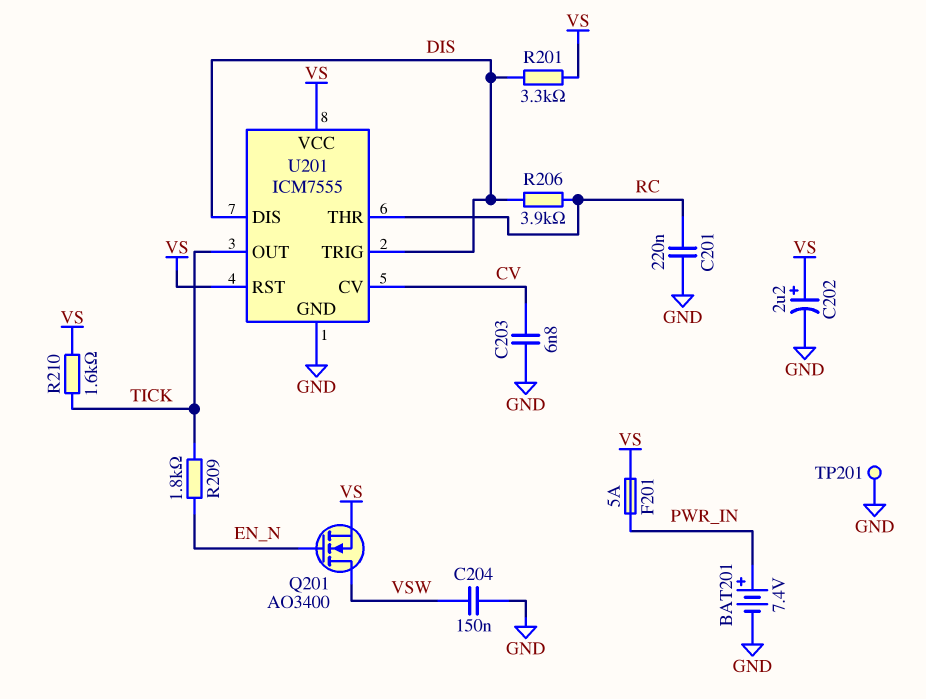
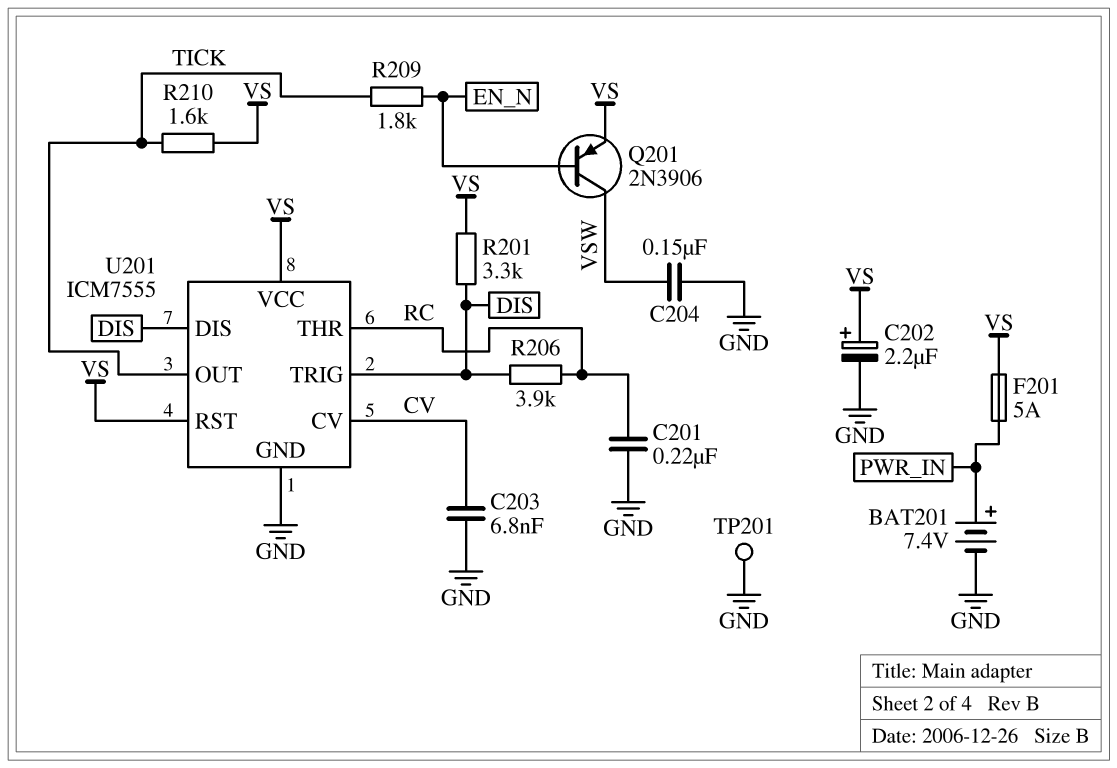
Q201: NMOS AO3400 (G EN_N, D VSW, S VS) -> PNP 2N3906 (B EN_N, C VSW, E VS)

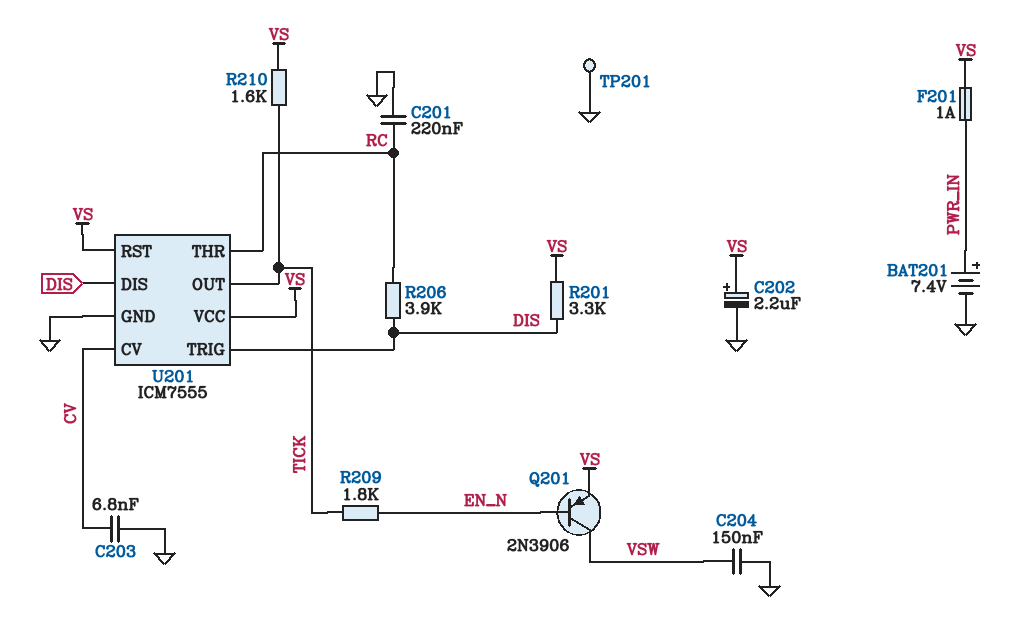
F201: 5A (PWR_IN, VS) -> 1A (PWR_IN, VS)

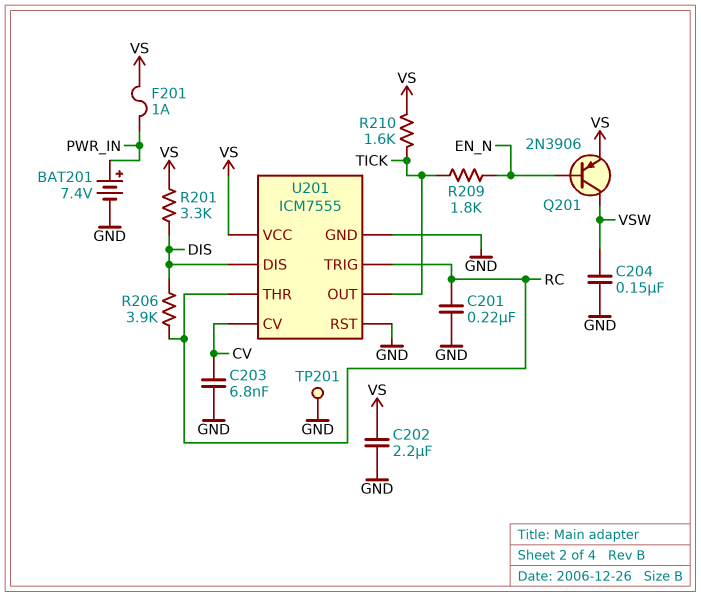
C202: 2.2uF (plus VS, minus GND) -> 2.2uF (GND, VS)
U201 pin RST: VS -> GND
U201 pin TRIG: DIS -> RC

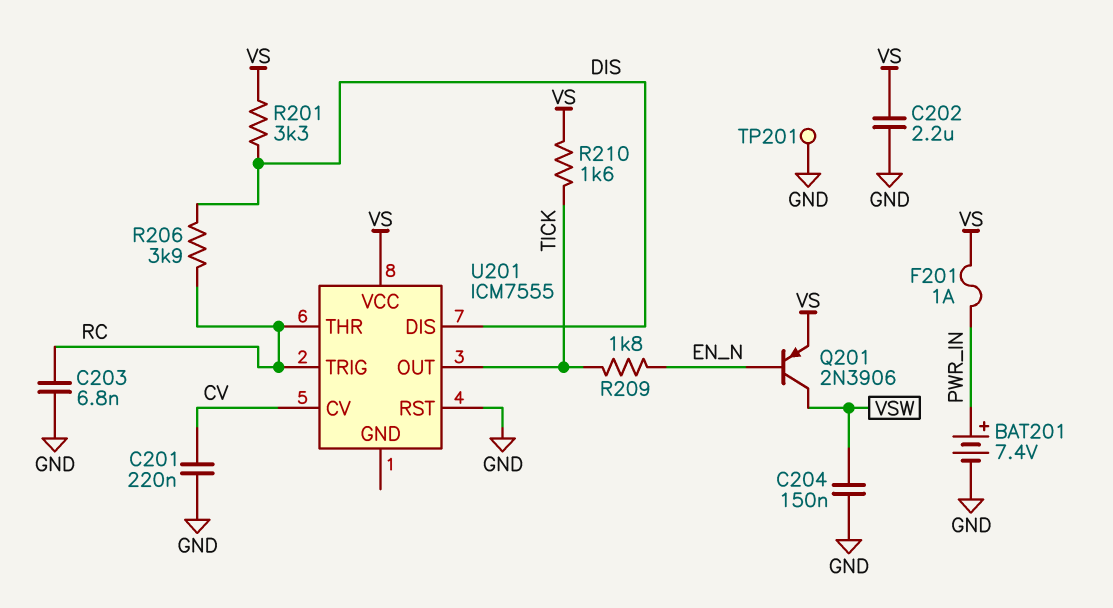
C201: 220nF (GND, RC) -> 220nF (CV, GND)
C203: 6.8nF (CV, GND) -> 6.8nF (GND, RC)
U201 pin GND: GND -> none

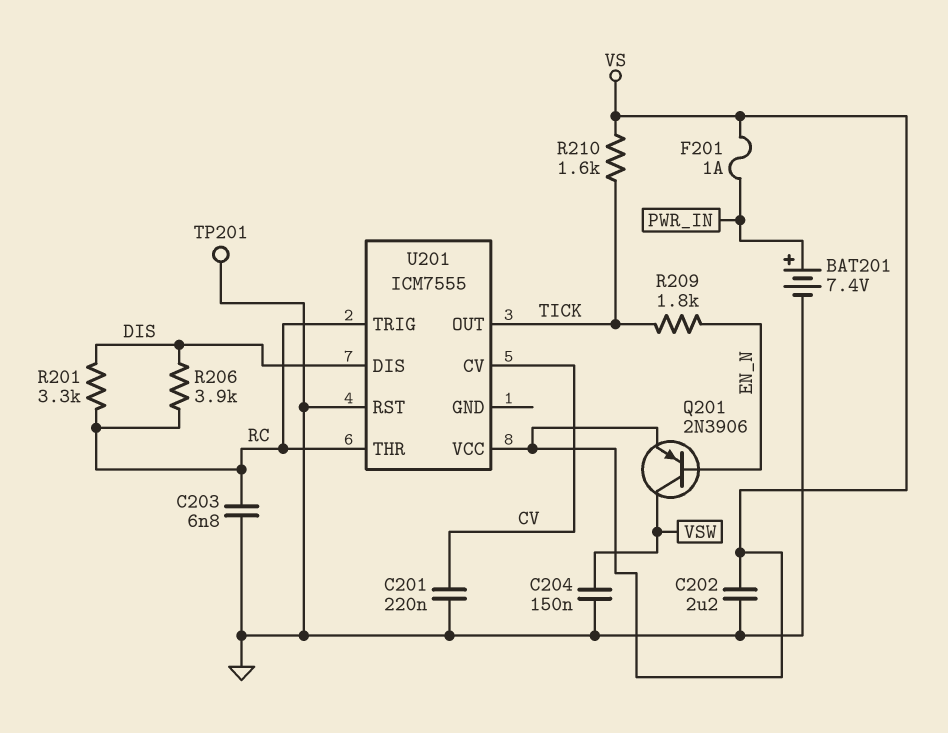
R201: 3.3k (DIS, VS) -> 3.3k (DIS, RC)

